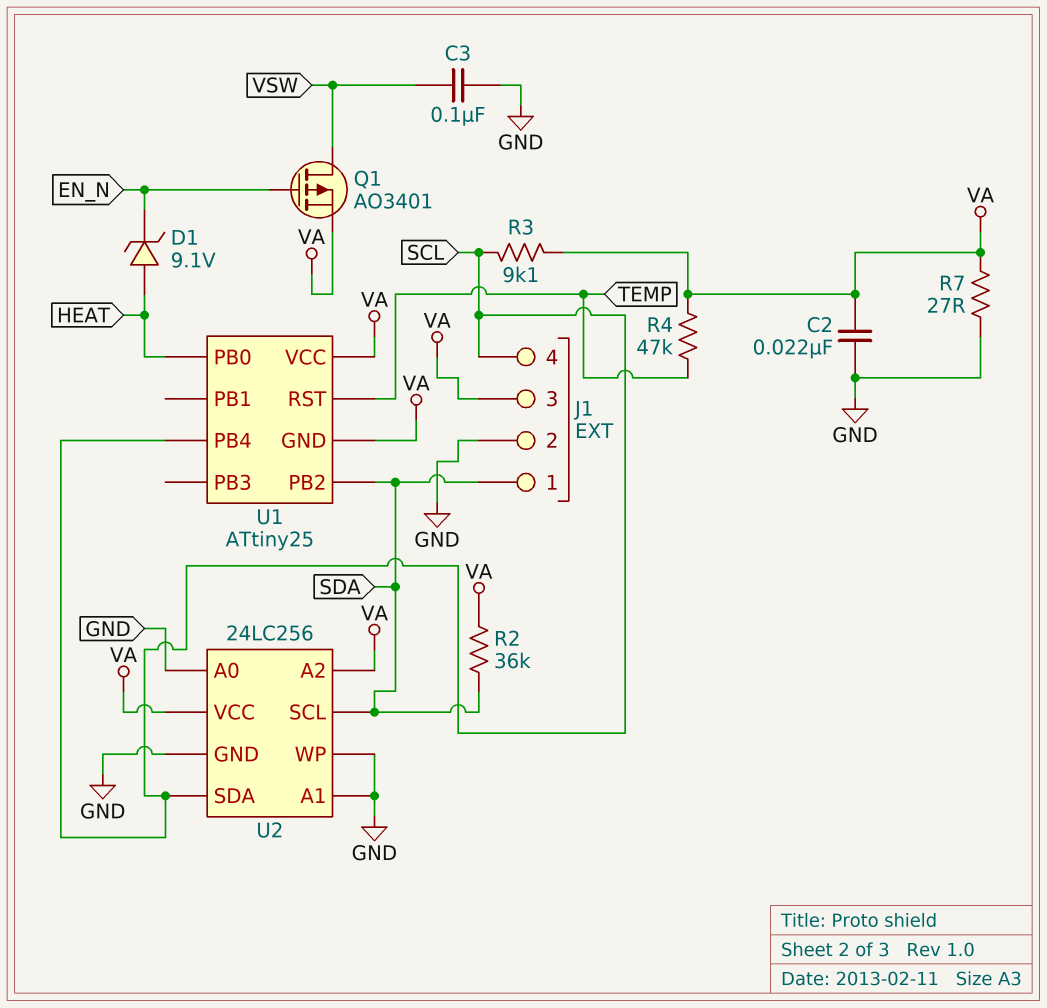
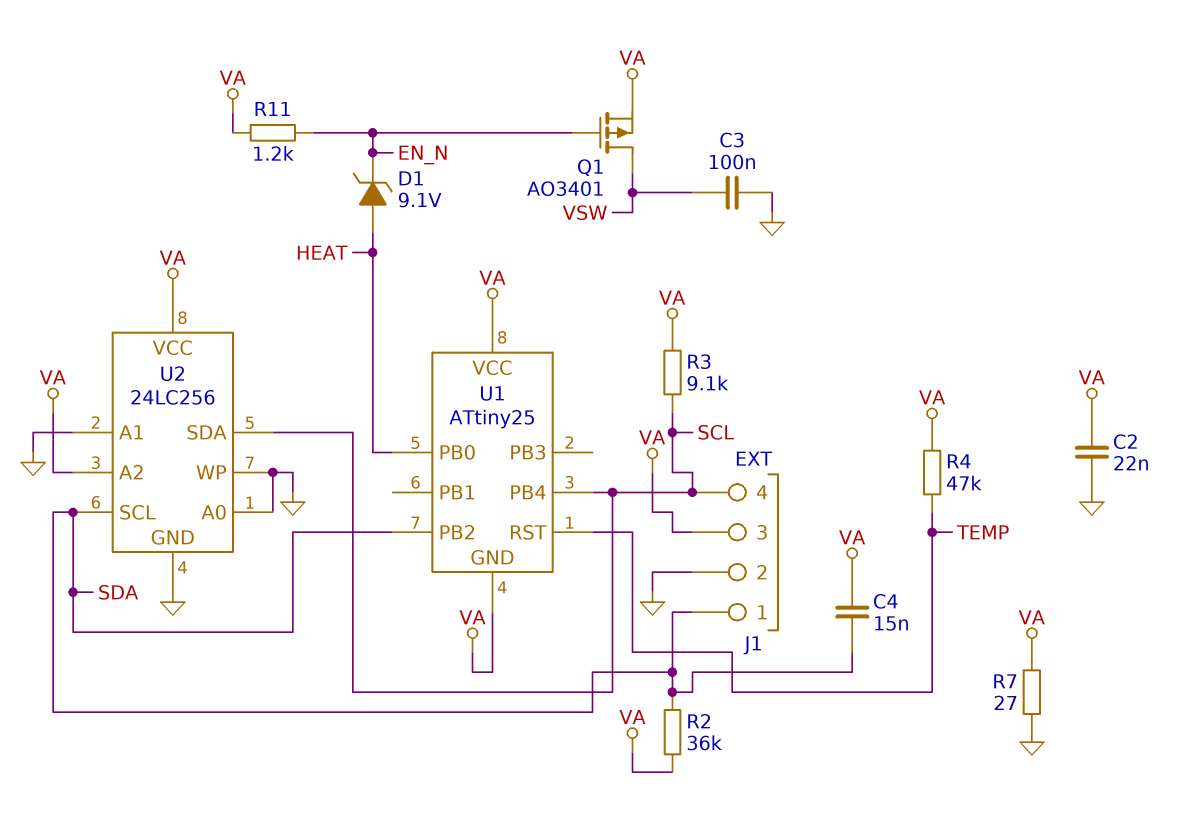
C4: none -> 15nF (SDA, VA)
R11: none -> 1.2k (EN_N, VA)

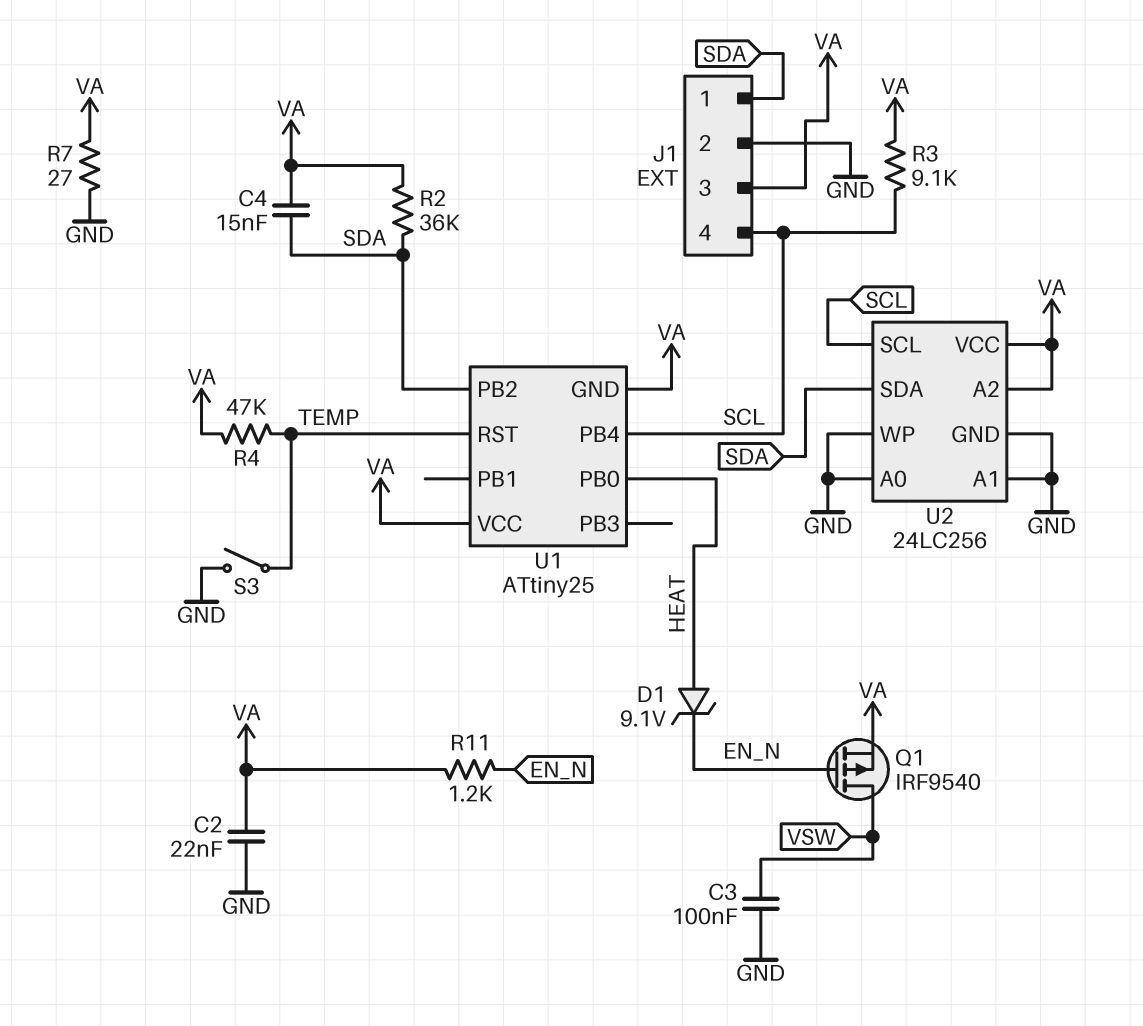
Q1: PMOS AO3401 (G EN_N, D VSW, S VA) -> PMOS IRF9540 (G EN_N, D VSW, S VA)
S3: none -> switch (GND, TEMP)
U2 pin SCL: SDA -> SCL
U2 pin SDA: SCL -> SDA

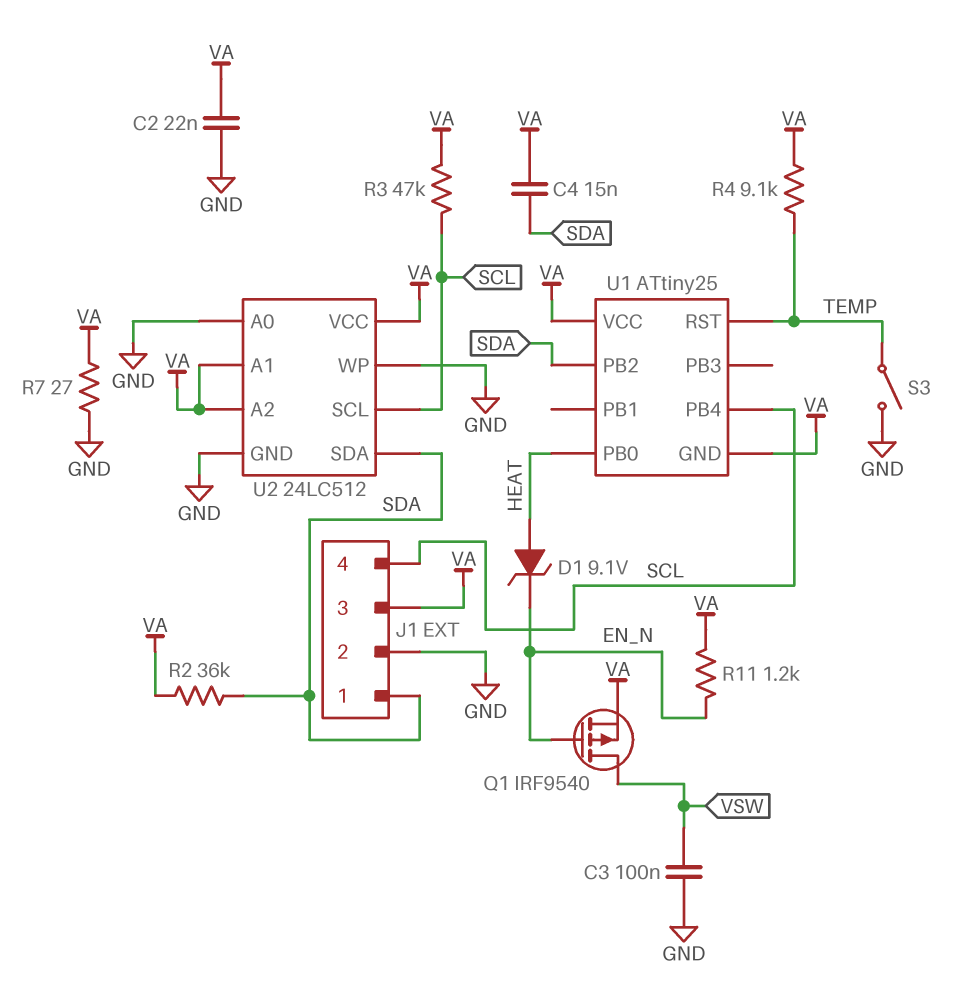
R3: 9.1k (SCL, VA) -> 47k (SCL, VA)
R4: 47k (TEMP, VA) -> 9.1k (TEMP, VA)
U2: 24LC256 -> 24LC512
U2 pin A1: GND -> VA

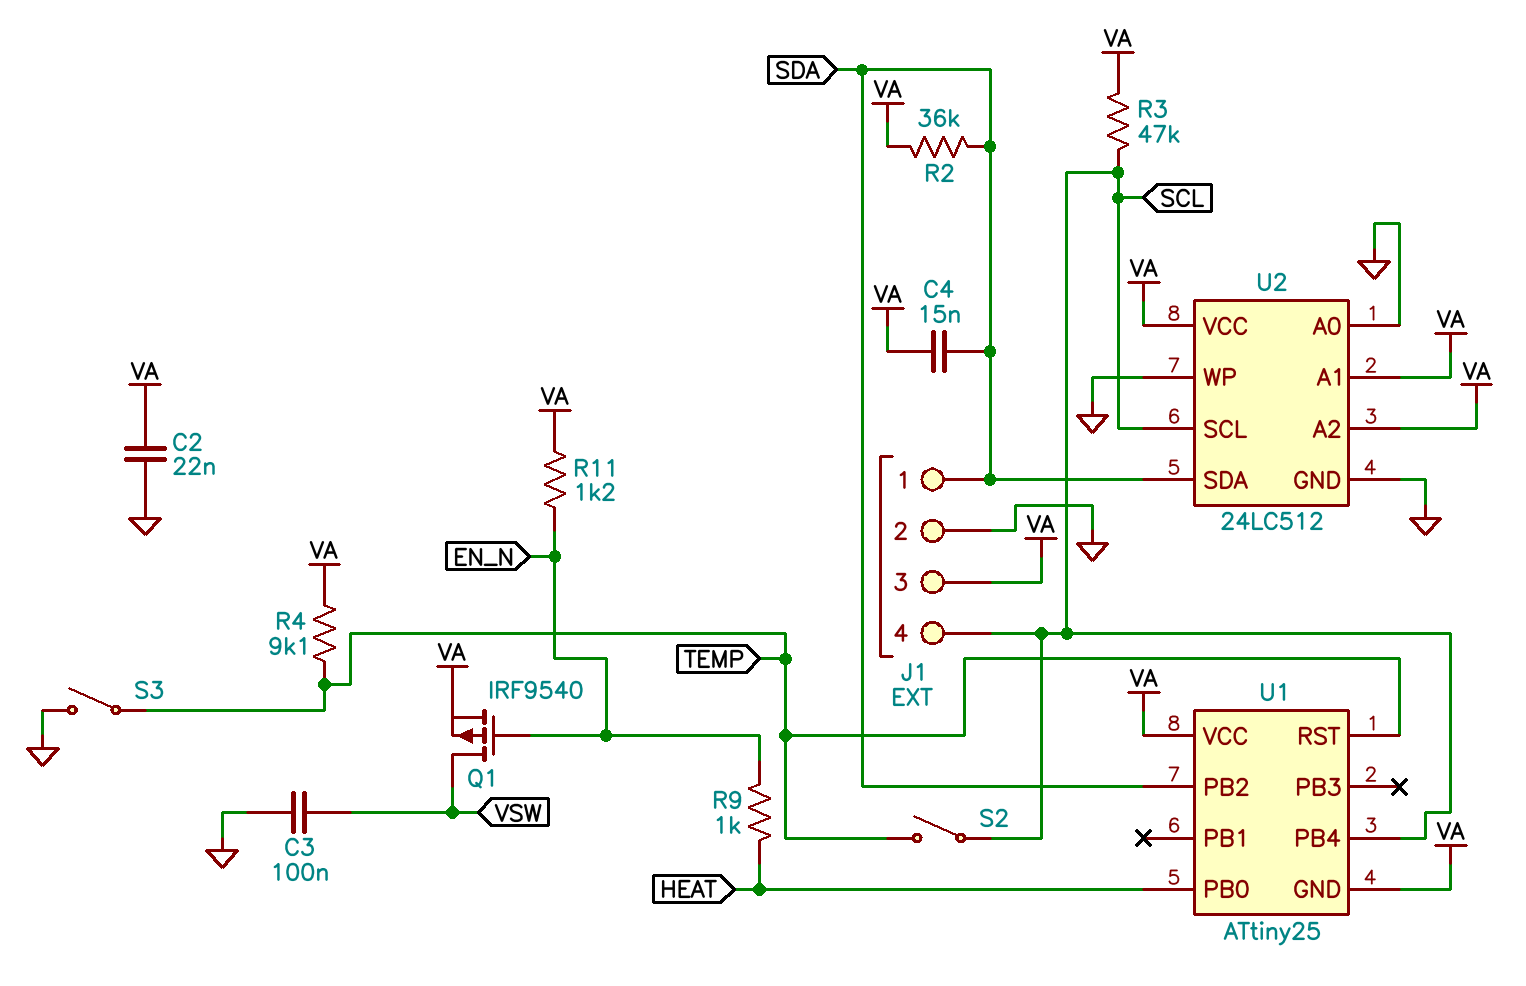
D1: zener 9.1V (A HEAT, K EN_N) -> none
R7: 27 (GND, VA) -> none
R9: none -> 1k (EN_N, HEAT)
S2: none -> switch (SCL, TEMP)

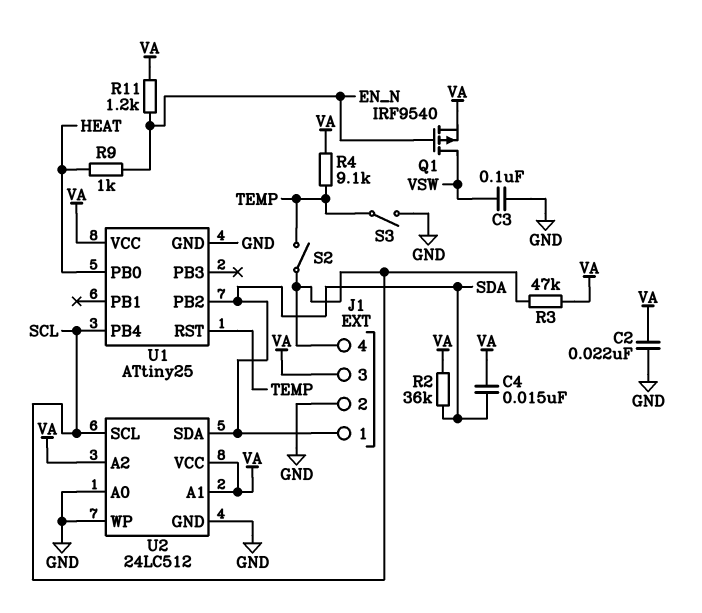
U1 pin GND: VA -> GND

